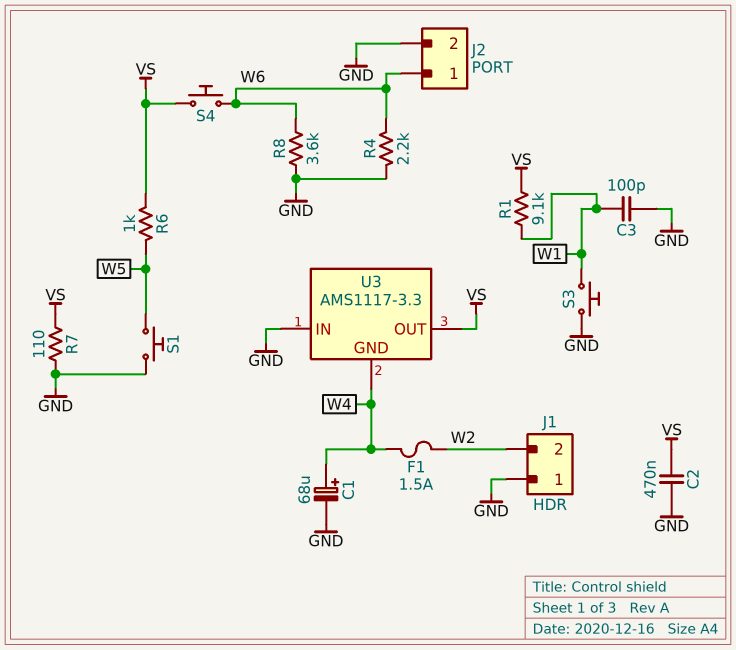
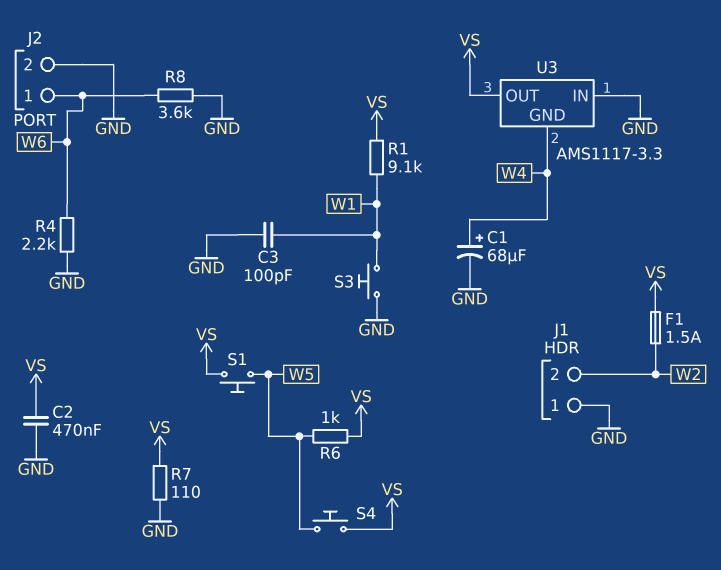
F1: 1.5A (W2, W4) -> 1.5A (VS, W2)
S1: button (GND, W5) -> button (VS, W5)
S4: button (VS, W6) -> button (VS, W5)

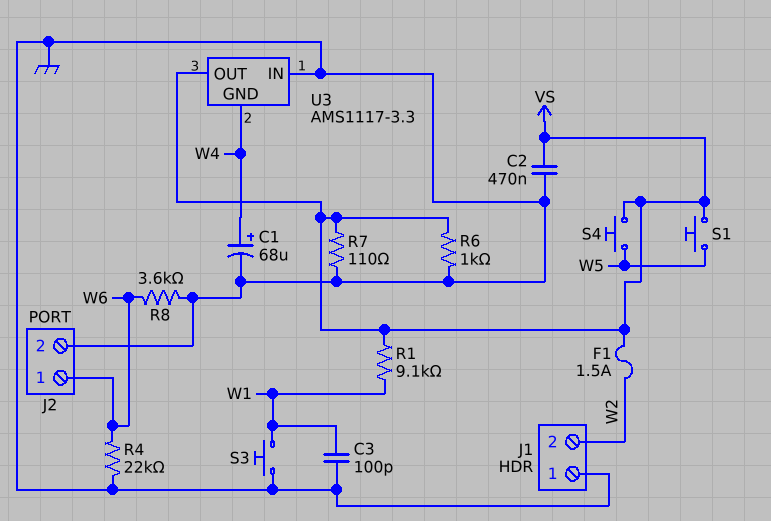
R4: 2.2k (GND, W6) -> 22k (GND, W6)
R6: 1k (VS, W5) -> 1k (GND, VS)

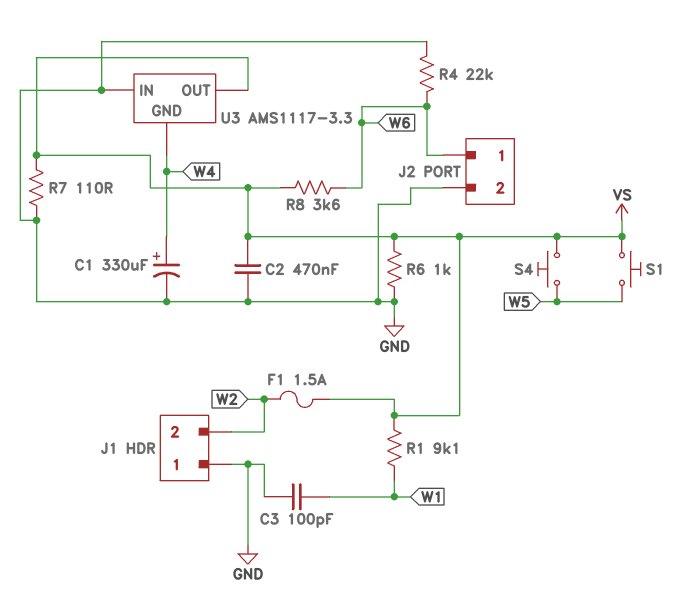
C1: 68uF (plus W4, minus GND) -> 330uF (plus W4, minus GND)
R8: 3.6k (GND, W6) -> 3.6k (VS, W6)
S3: button (GND, W1) -> none

